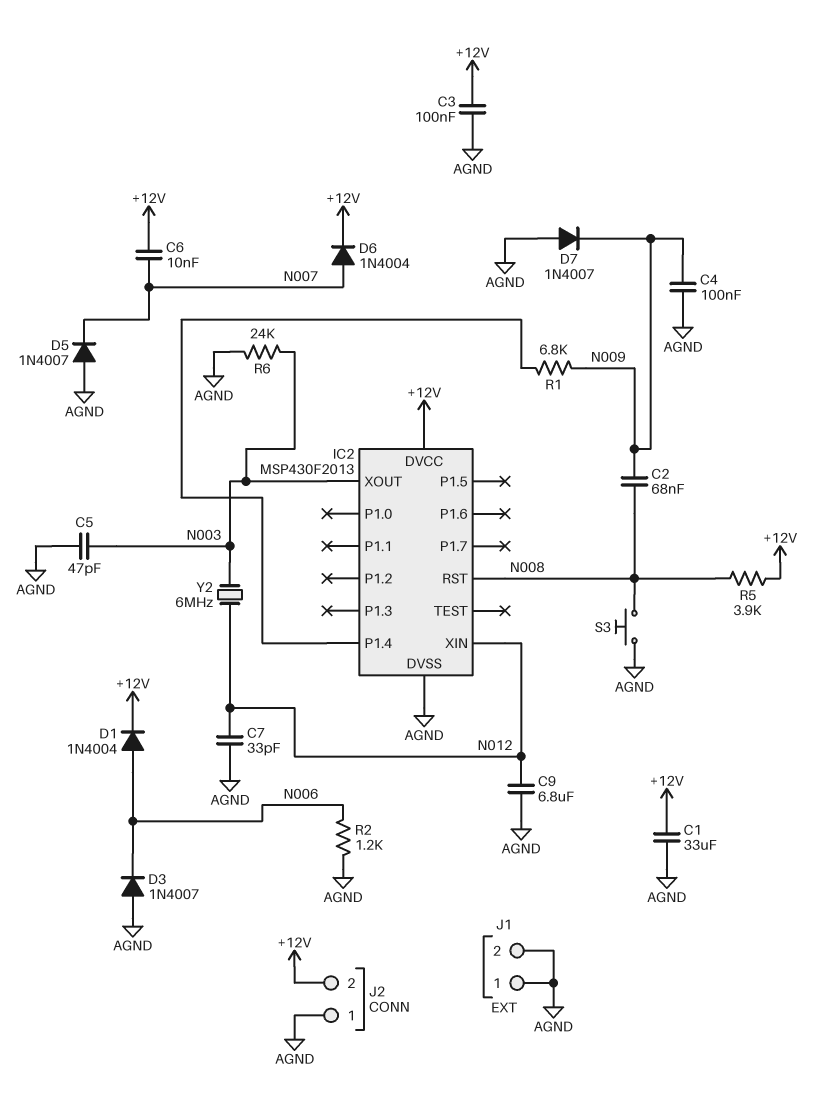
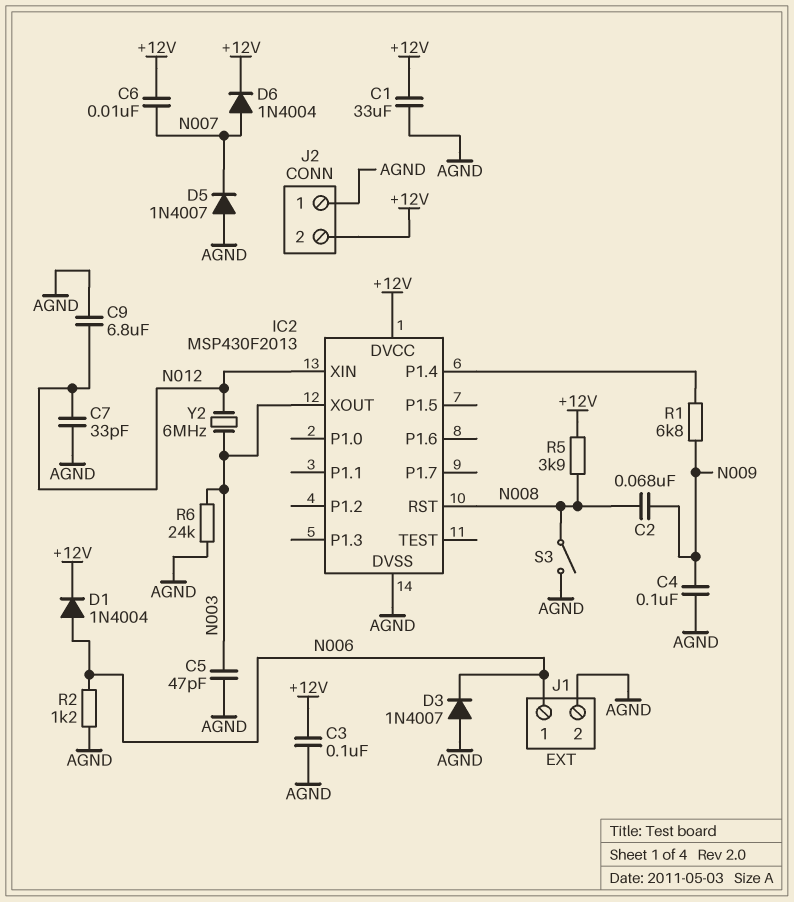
D7: diode 1N4007 (A AGND, K N009) -> none
J1 pin 1: AGND -> N006
S3: button (AGND, N008) -> switch (AGND, N008)

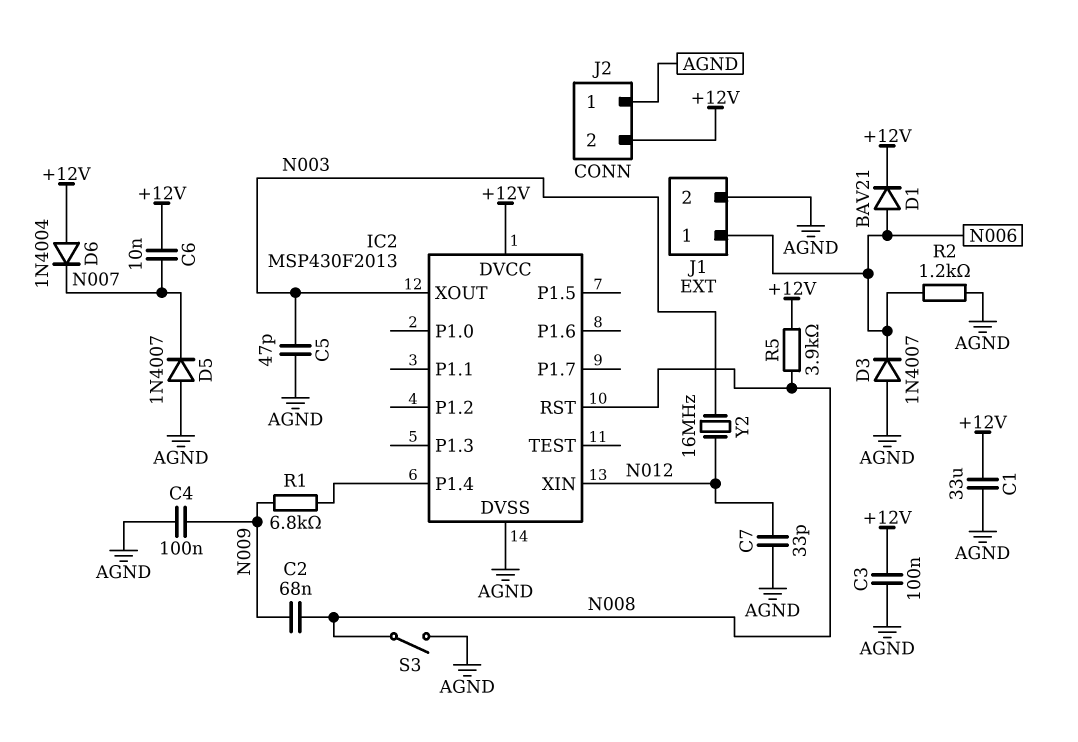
C9: 6.8uF (AGND, N012) -> none
D1: diode 1N4004 (A N006, K +12V) -> diode BAV21 (A N006, K +12V)
D6: diode 1N4004 (A N007, K +12V) -> diode 1N4004 (A +12V, K N007)
R6: 24k (AGND, N003) -> none
Y2: 6MHz (N003, N012) -> 16MHz (N003, N012)

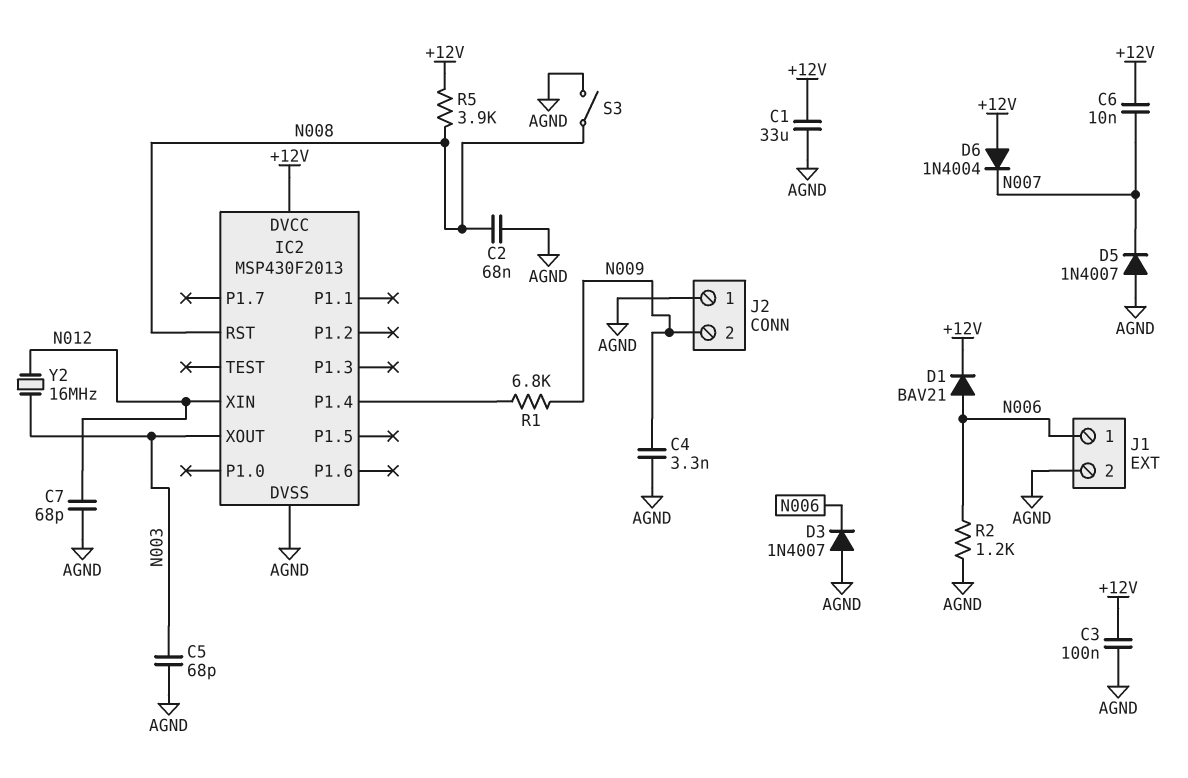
C2: 68nF (N008, N009) -> 68nF (AGND, N008)
C4: 100nF (AGND, N009) -> 3.3nF (AGND, N009)
C5: 47pF (AGND, N003) -> 68pF (AGND, N003)
C7: 33pF (AGND, N012) -> 68pF (AGND, N012)
J2 pin 2: +12V -> N009

